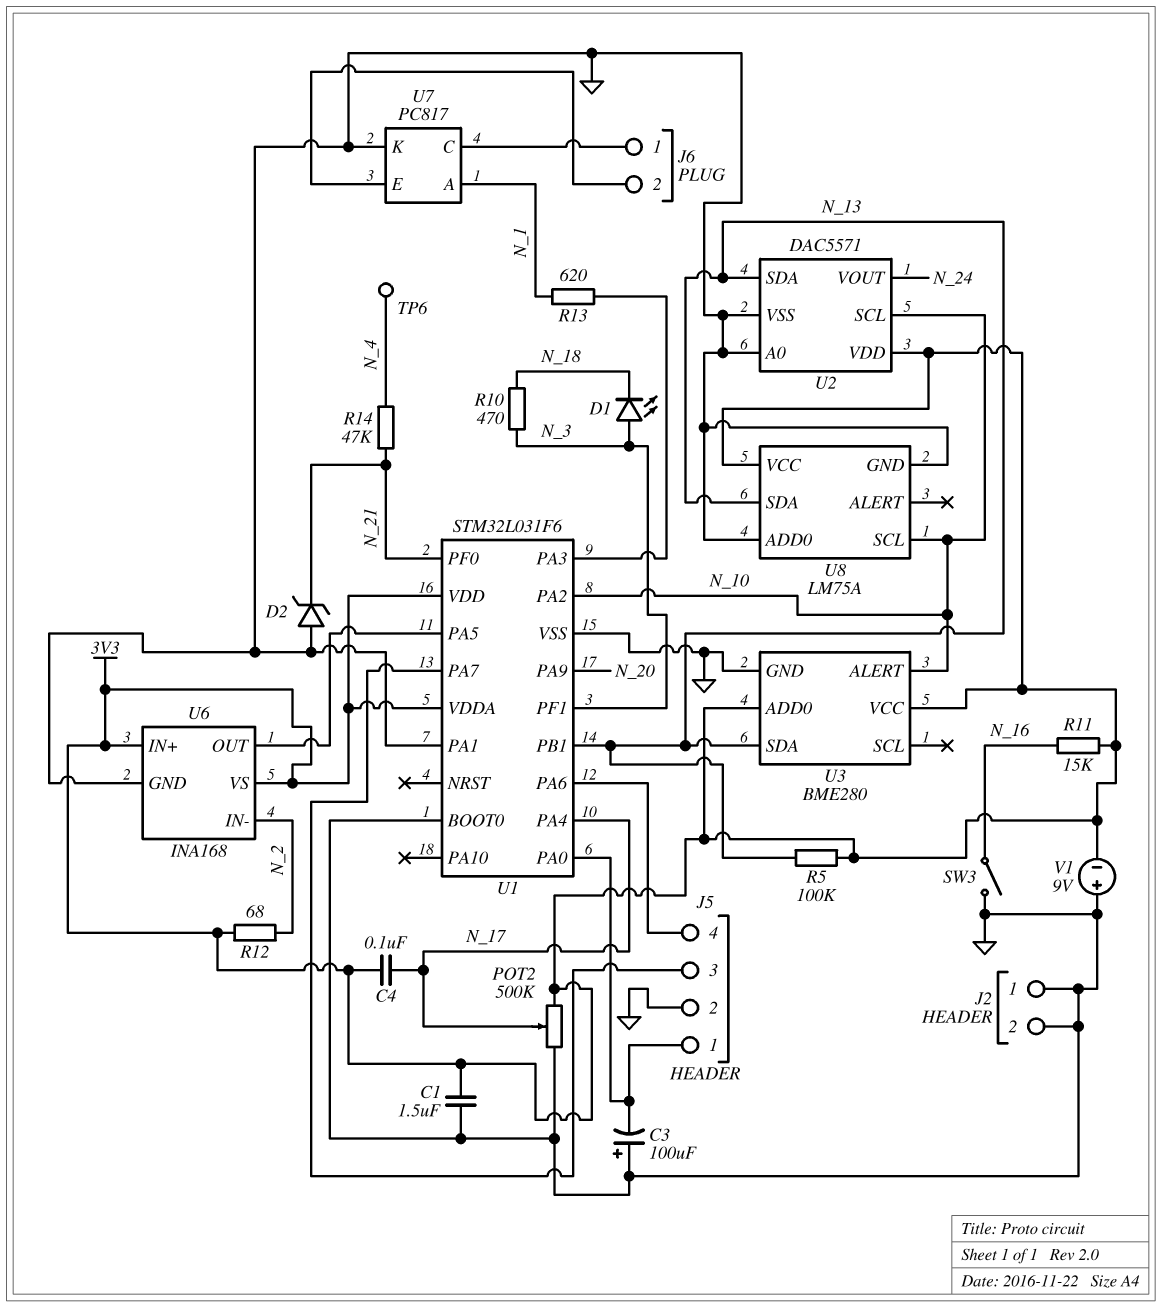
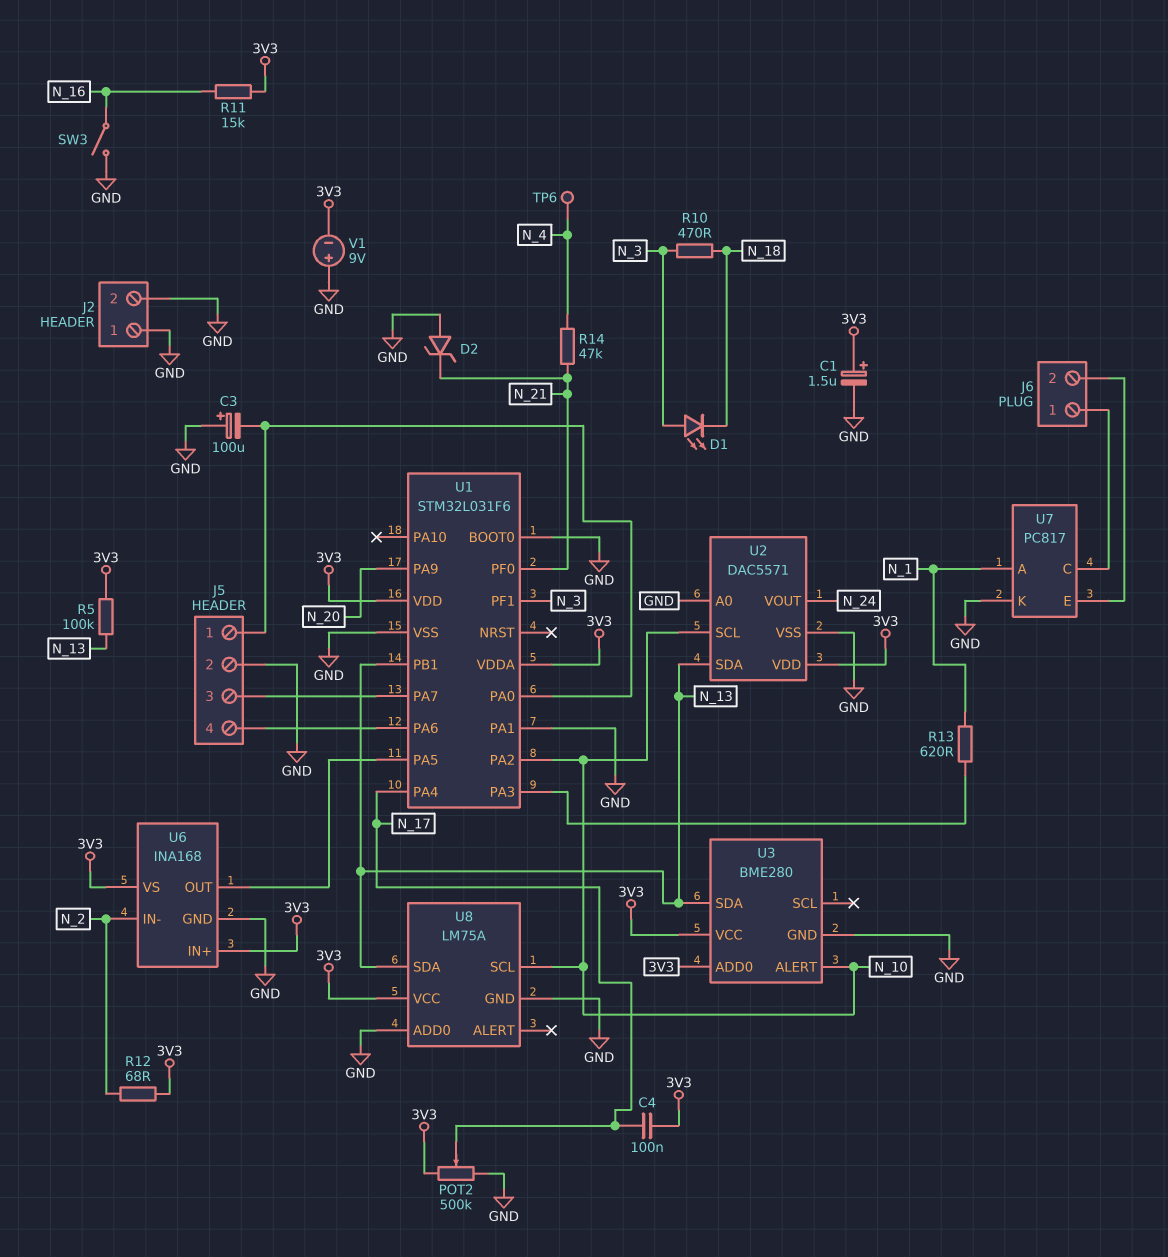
C1: 1.5uF (3V3, GND) -> 1.5uF (plus 3V3, minus GND)

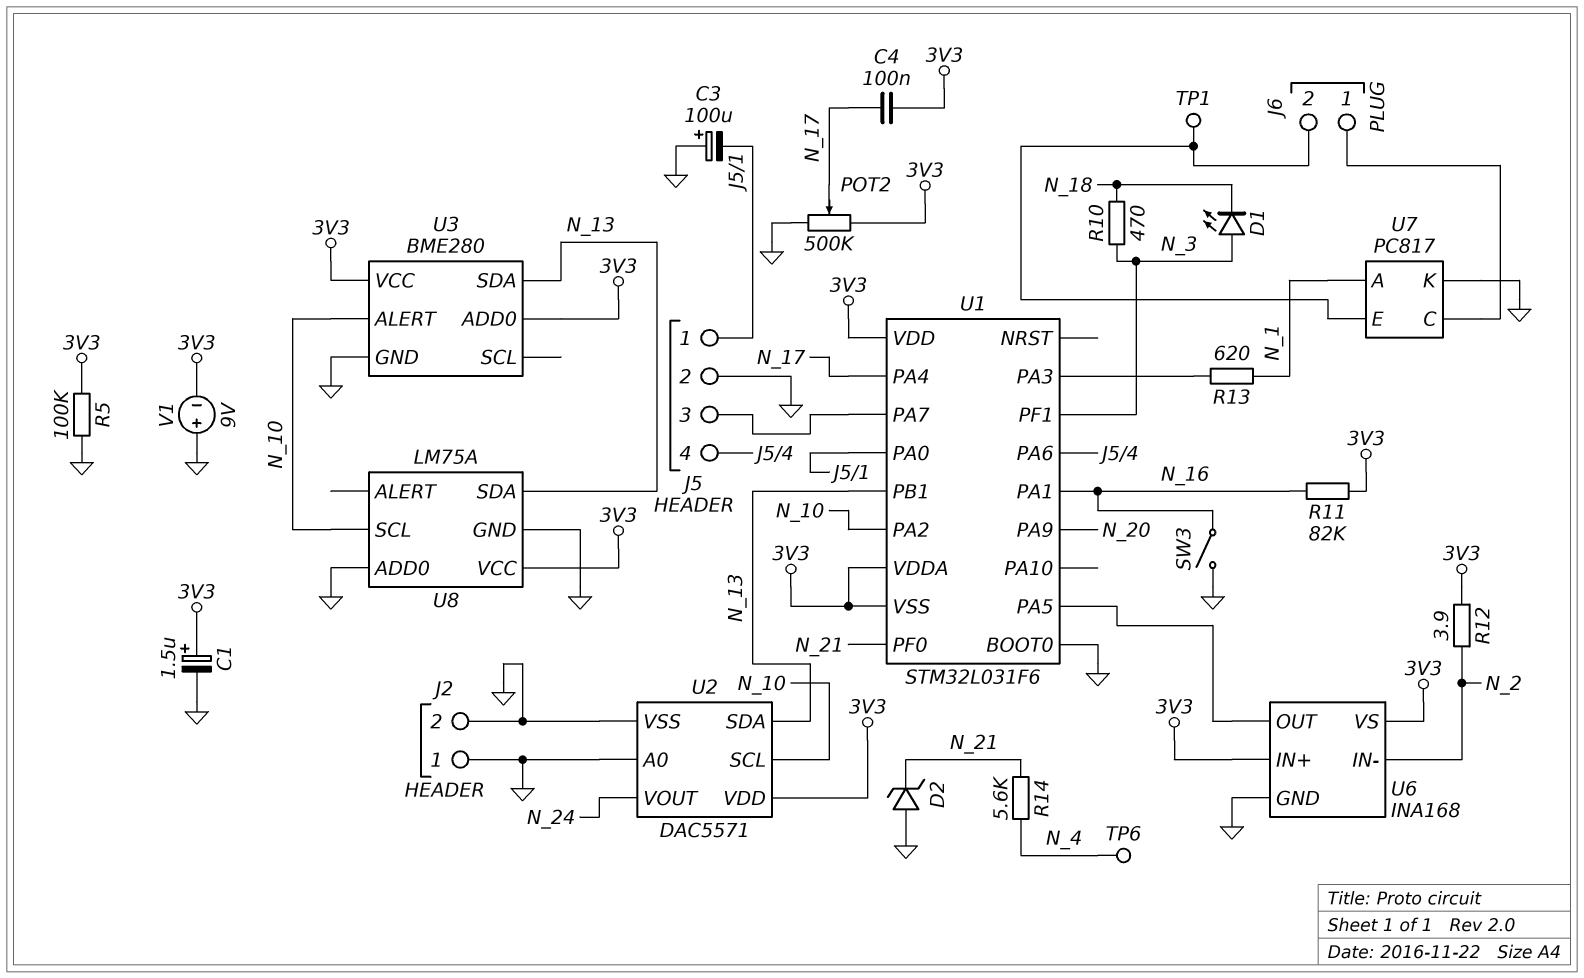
R5: 100k (3V3, N_13) -> 100k (3V3, GND)
R11: 15k (3V3, N_16) -> 82k (3V3, N_16)
R12: 68 (3V3, N_2) -> 3.9 (3V3, N_2)
R14: 47k (N_4, N_21) -> 5.6k (N_4, N_21)
TP1: none -> test point (J6/2)
U1 pin PA1: GND -> N_16
U1 pin VSS: GND -> 3V3

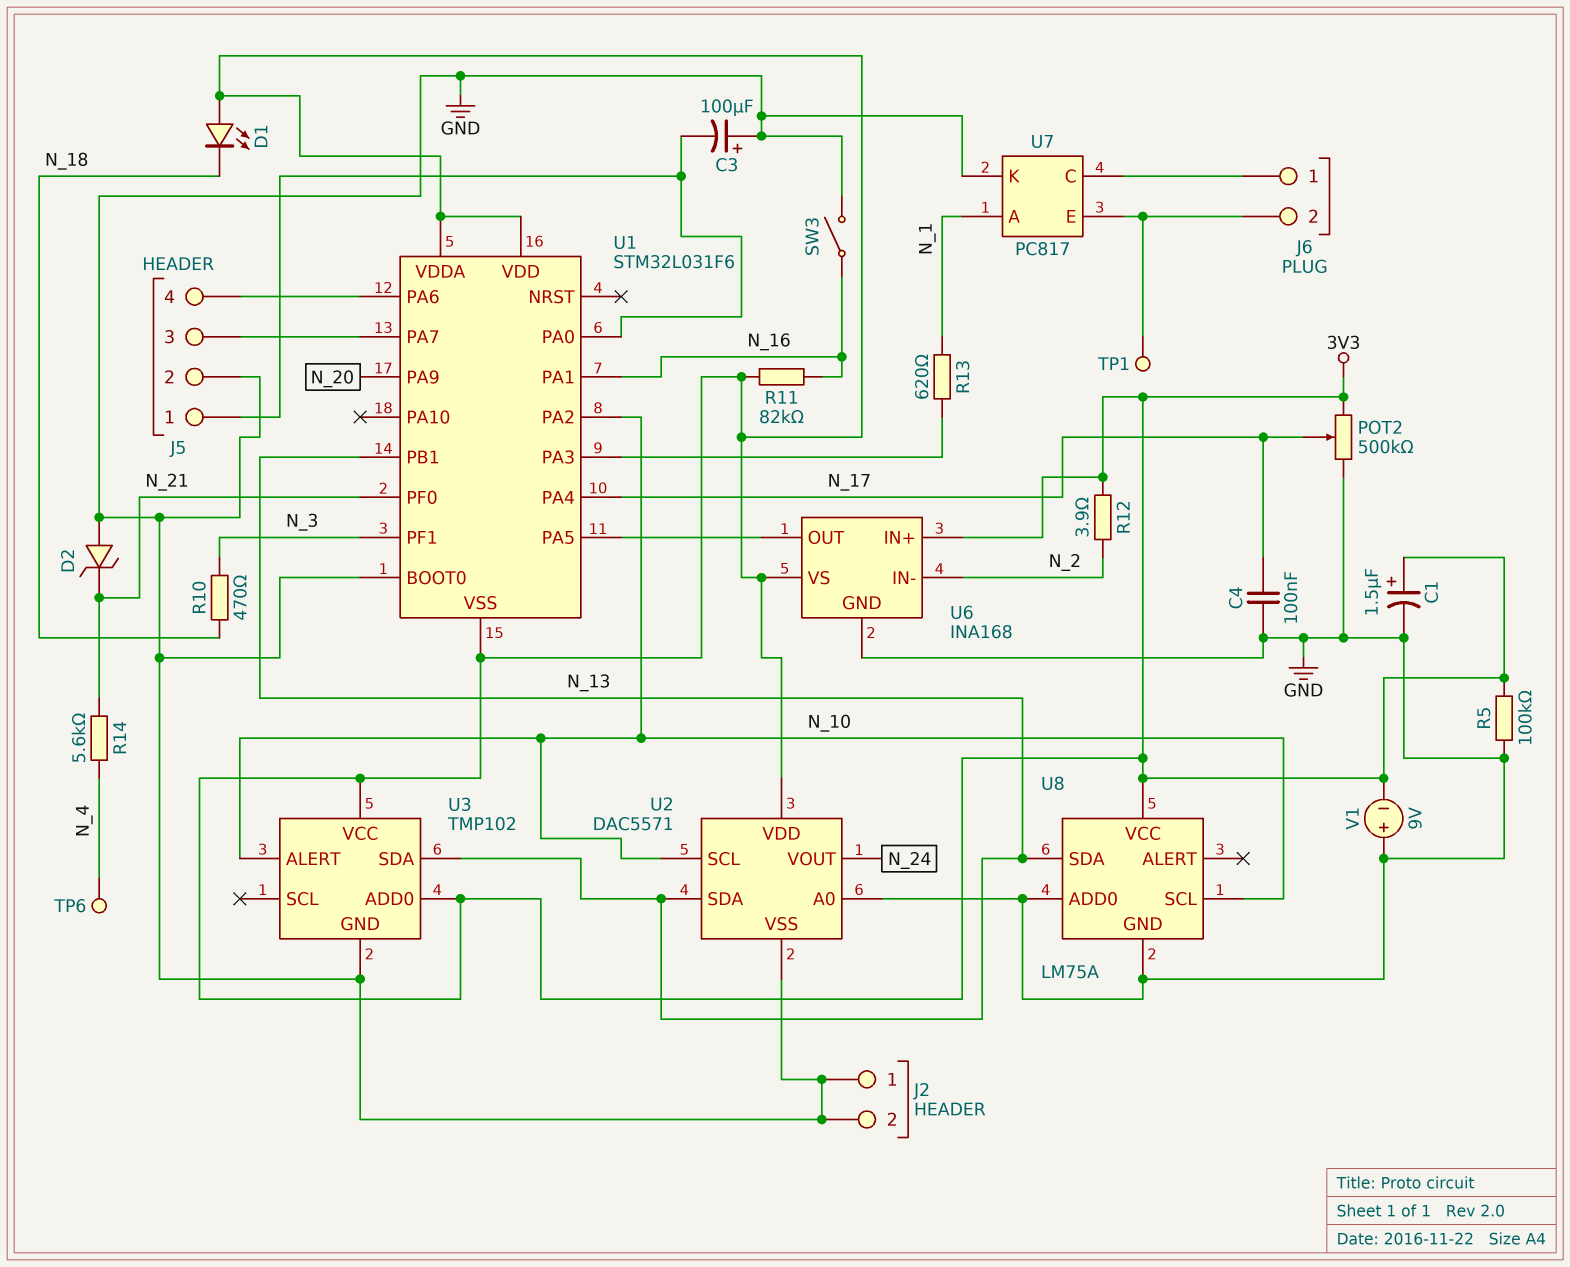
C4: 100nF (3V3, N_17) -> 100nF (GND, N_17)
D1: LED (A N_3, K N_18) -> LED (A 3V3, K N_18)
U3: BME280 -> TMP102

